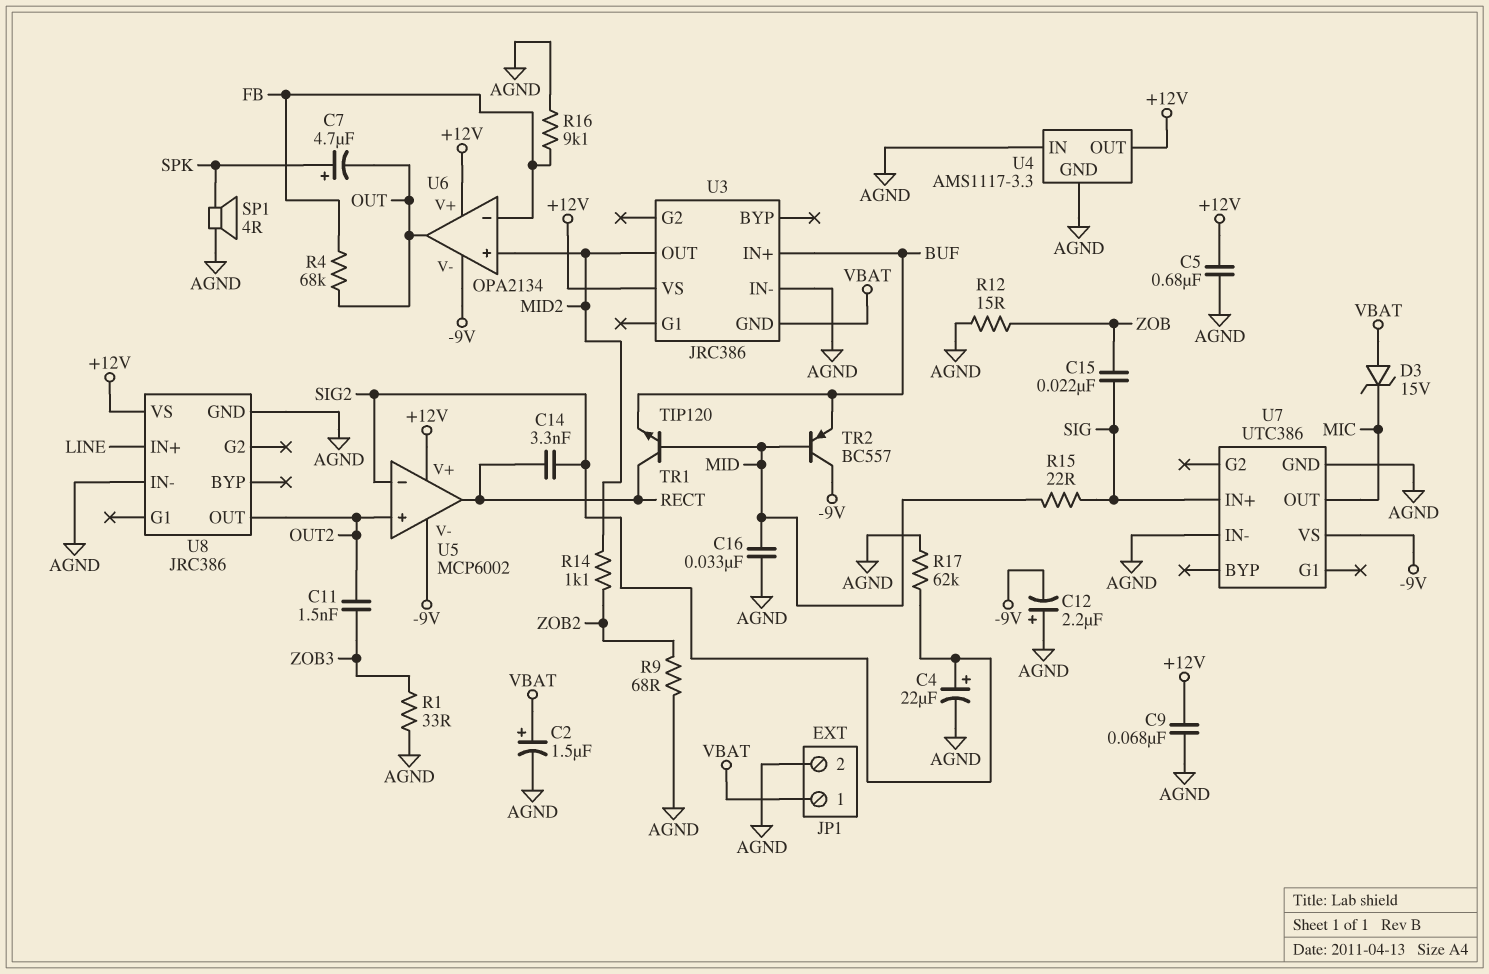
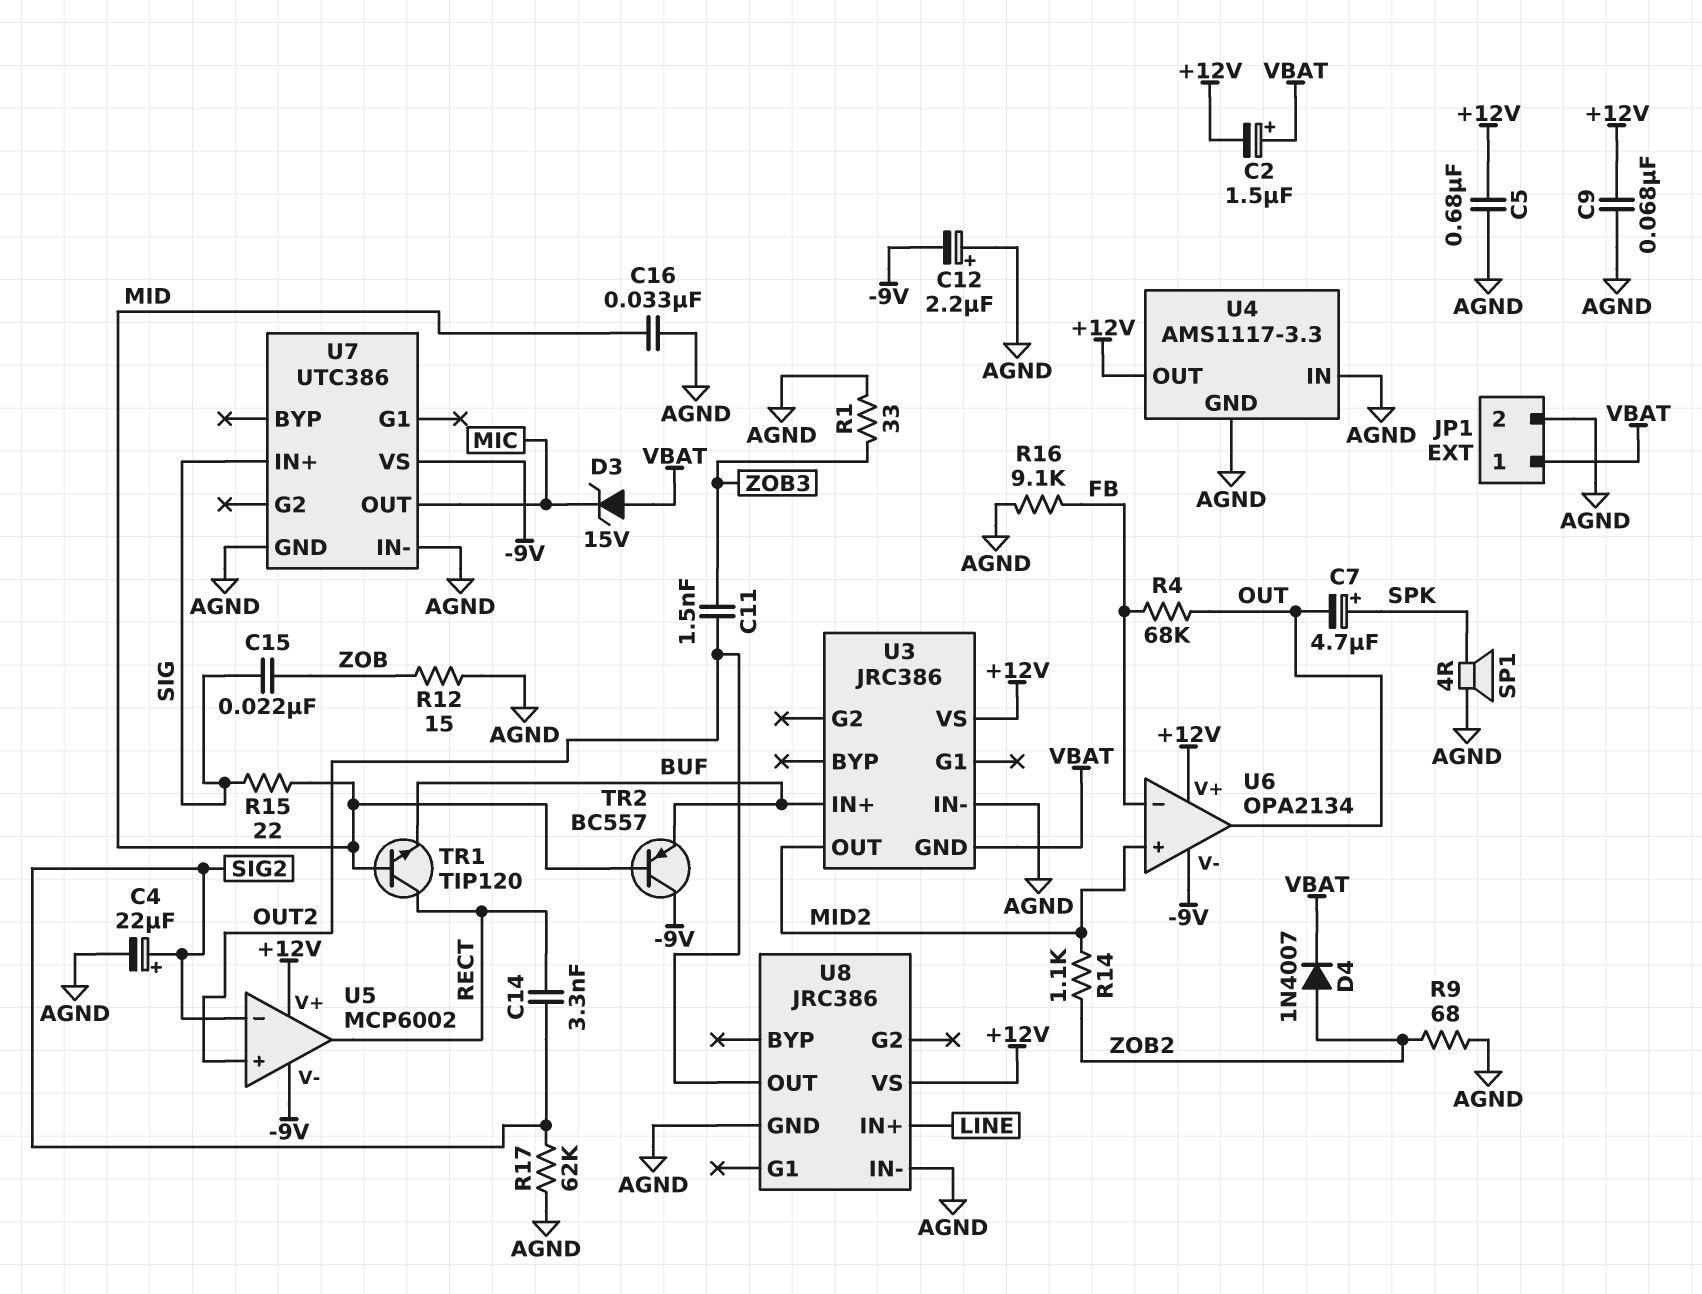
C2: 1.5uF (plus VBAT, minus AGND) -> 1.5uF (plus VBAT, minus +12V)
D4: none -> diode 1N4007 (A ZOB2, K VBAT)

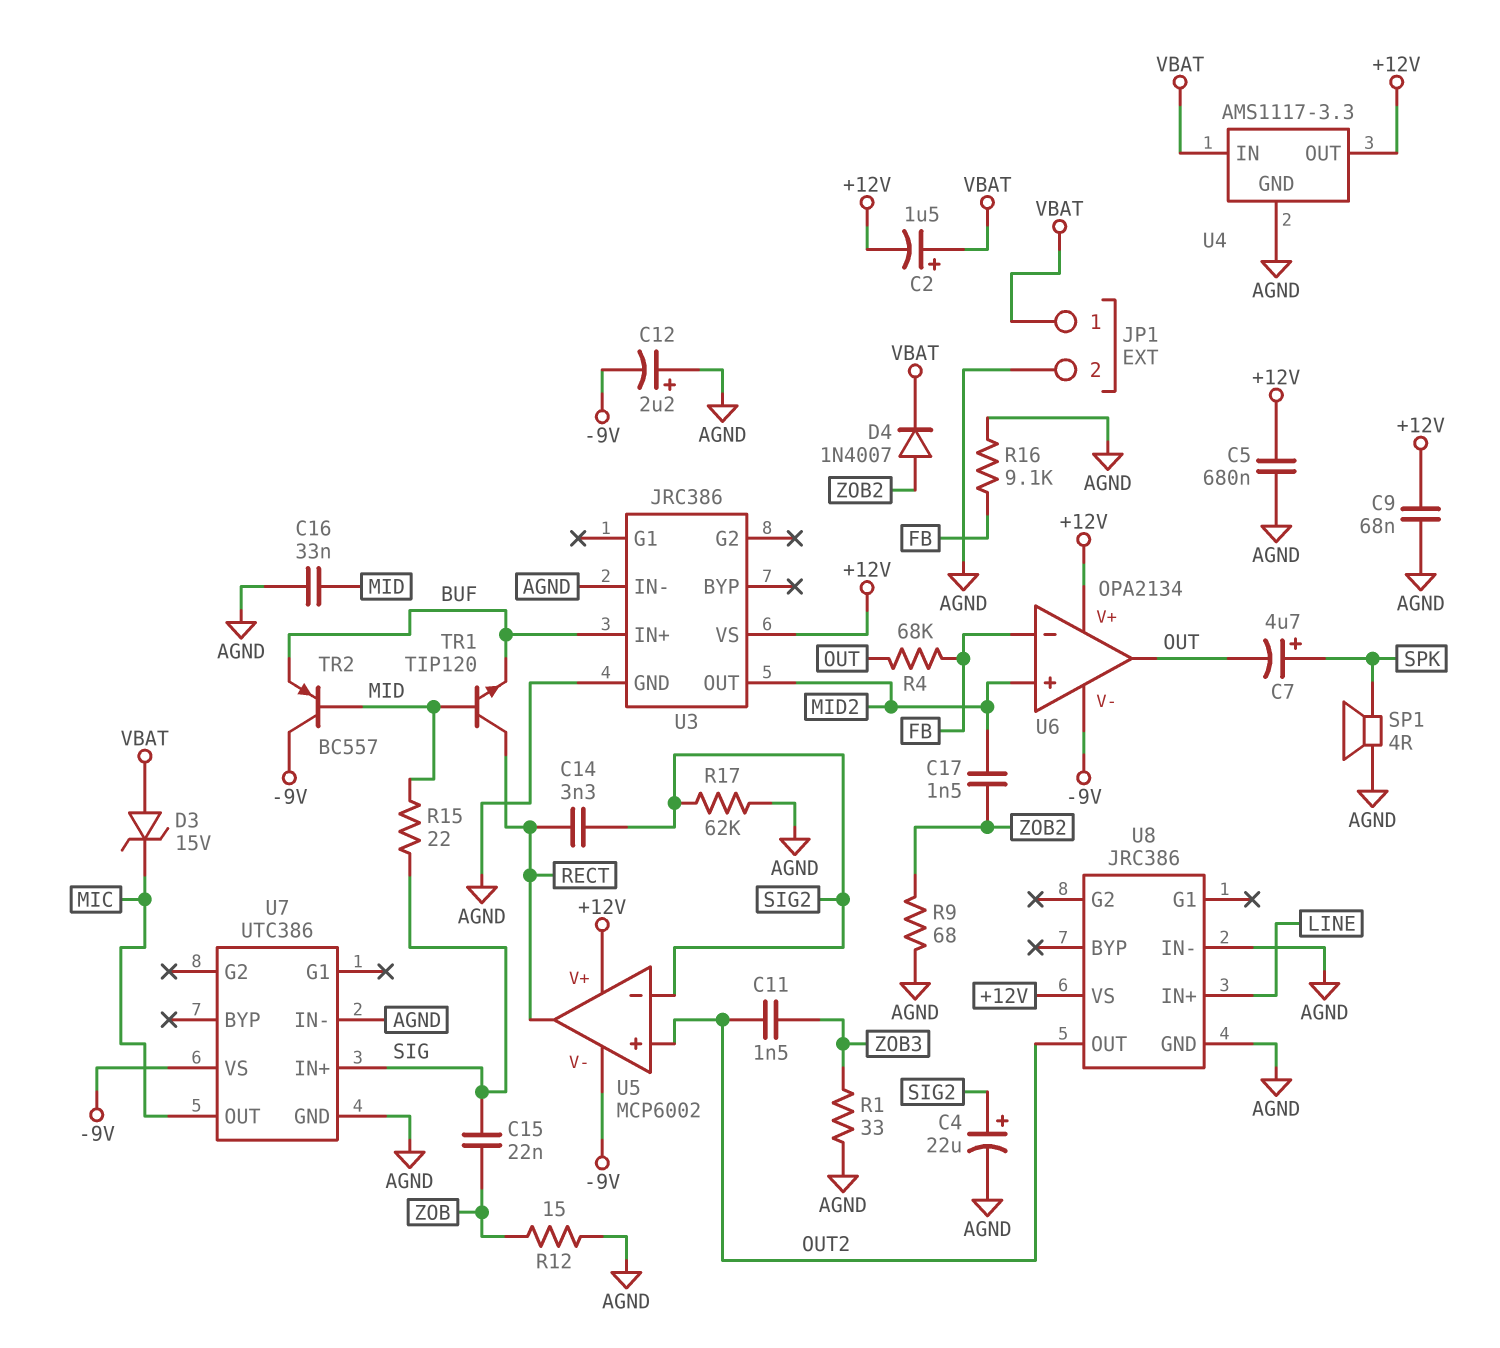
C17: none -> 1.5nF (MID2, ZOB2)
R14: 1.1k (MID2, ZOB2) -> none
U3 pin GND: VBAT -> AGND
U4 pin IN: AGND -> VBAT

